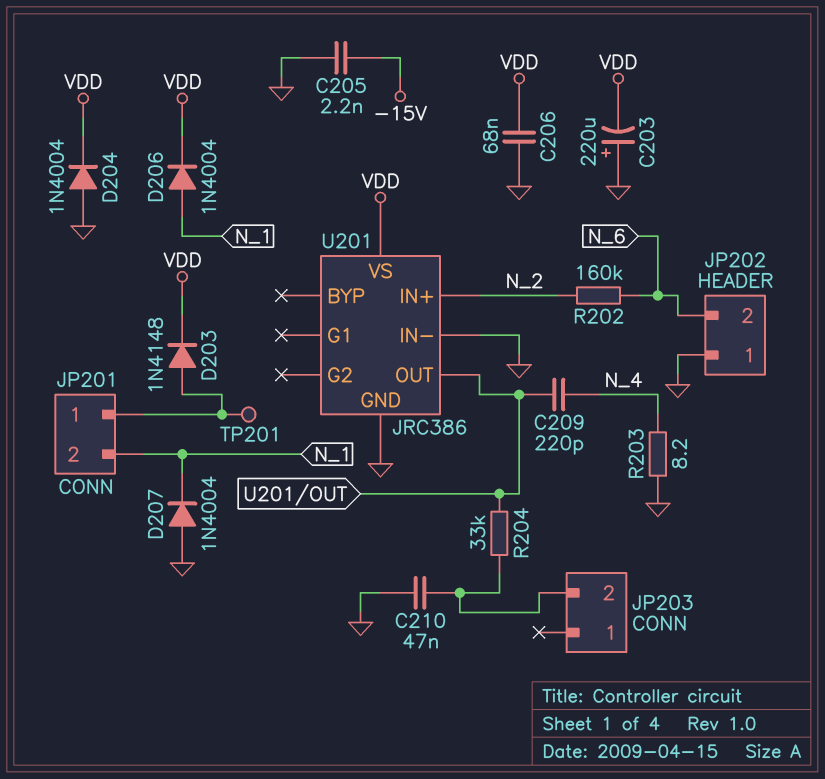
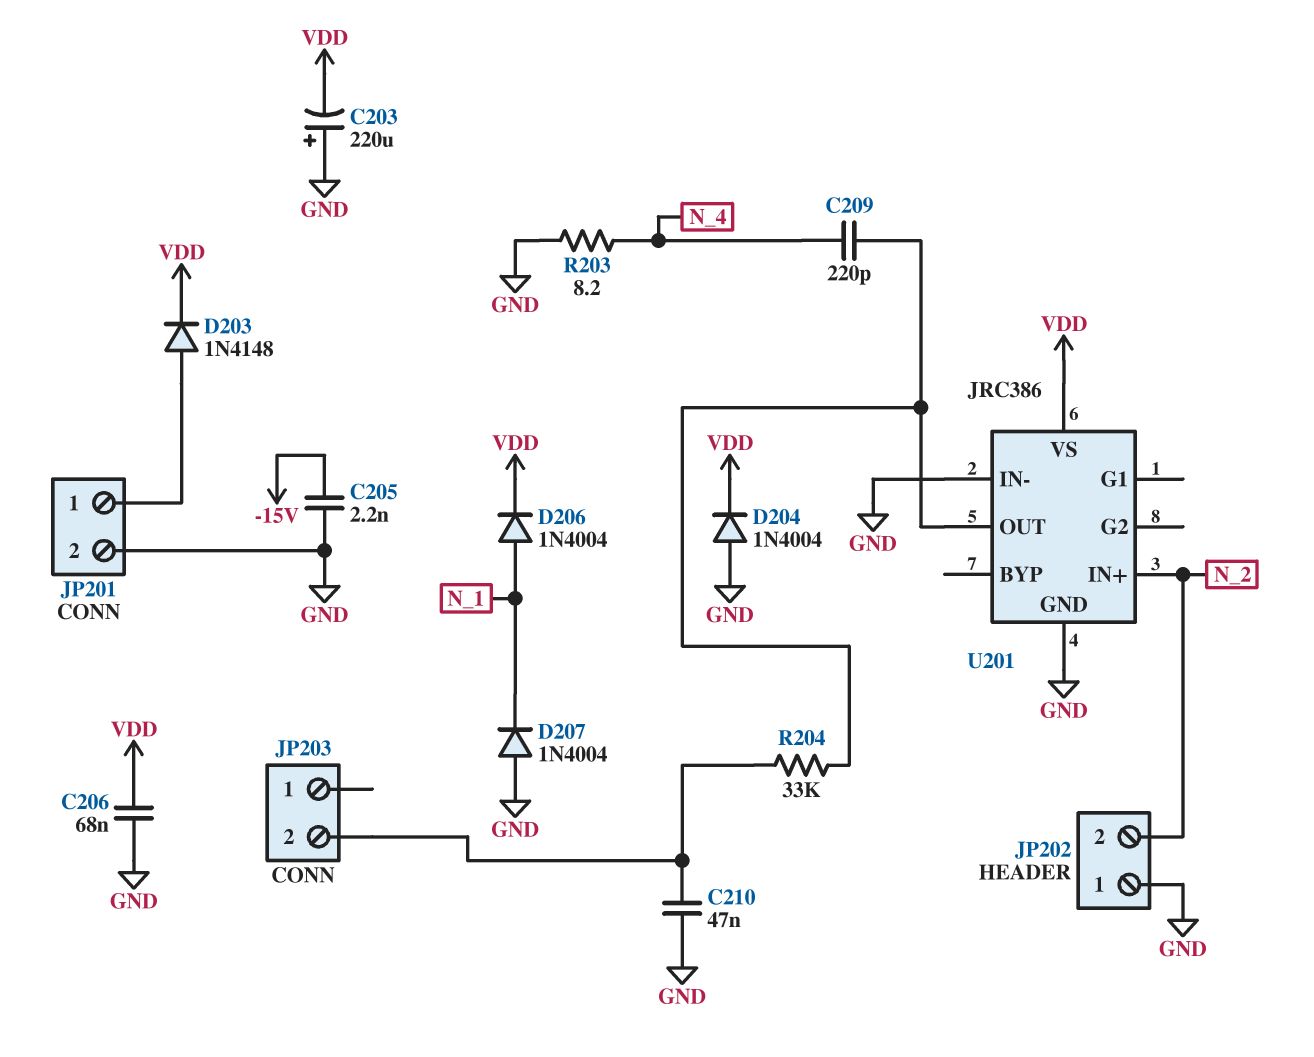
JP201 pin 2: N_1 -> GND
JP202 pin 2: N_6 -> N_2
R202: 160k (N_2, N_6) -> none
TP201: test point (JP201/1) -> none

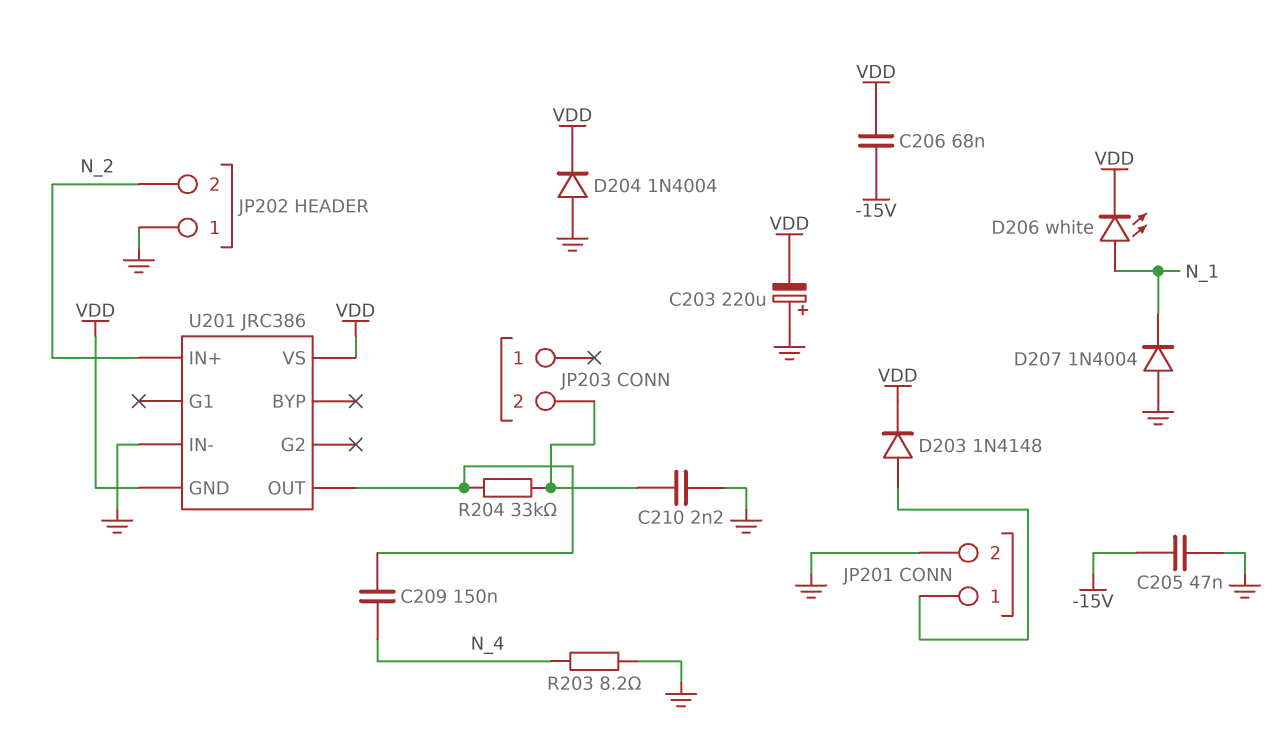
C205: 2.2nF (-15V, GND) -> 47nF (-15V, GND)
C206: 68nF (GND, VDD) -> 68nF (-15V, VDD)
C209: 220pF (N_4, U201/OUT) -> 150nF (N_4, U201/OUT)
C210: 47nF (GND, JP203/2) -> 2.2nF (GND, JP203/2)
D206: diode 1N4004 (A N_1, K VDD) -> LED white (A N_1, K VDD)
U201 pin GND: GND -> VDD

